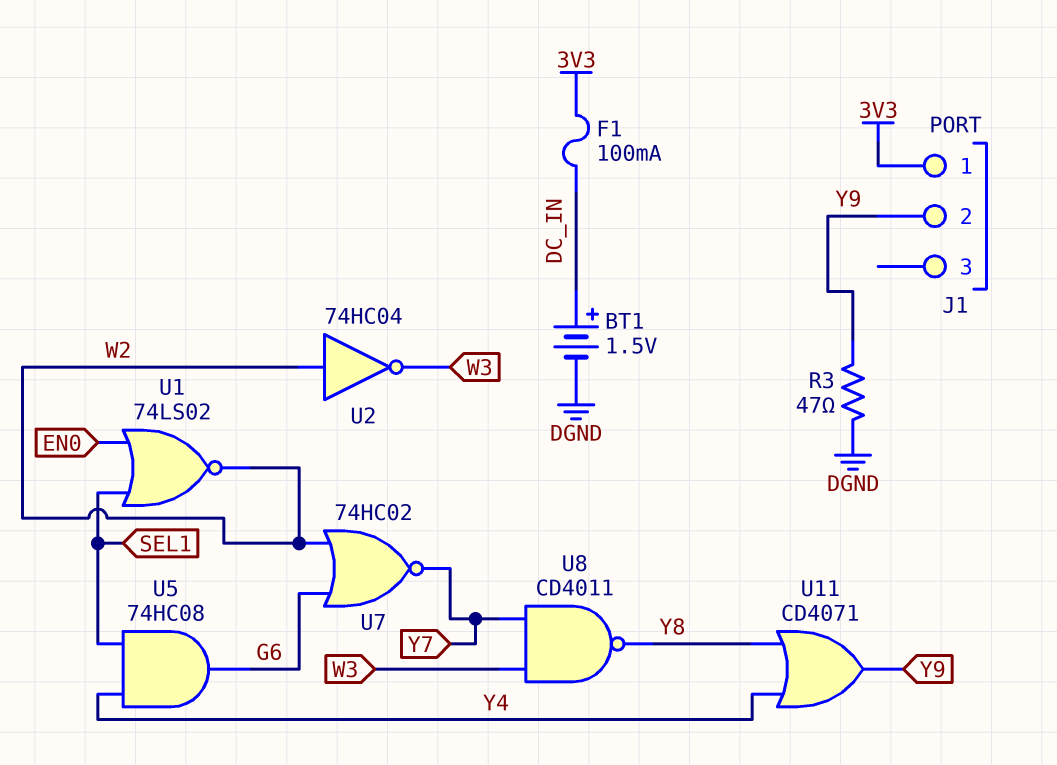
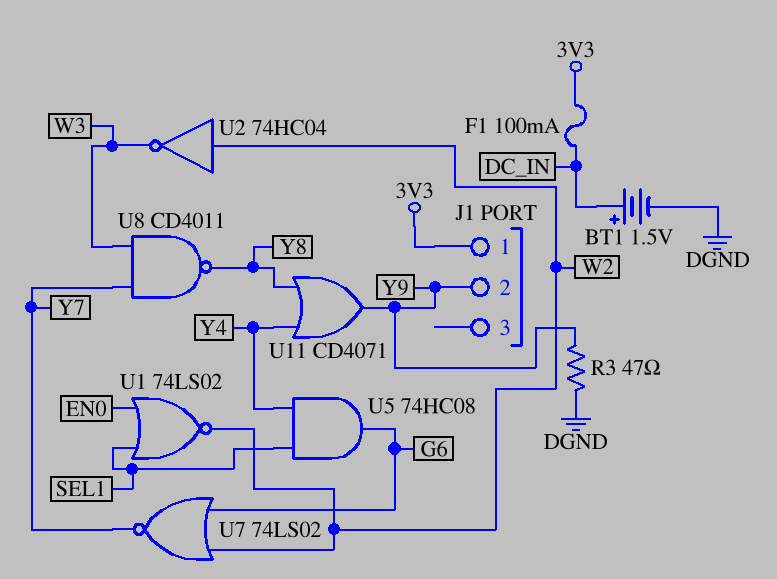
U7: NOR 74HC02 (in G6, in W2, out Y7) -> NOR 74LS02 (in G6, in W2, out Y7)

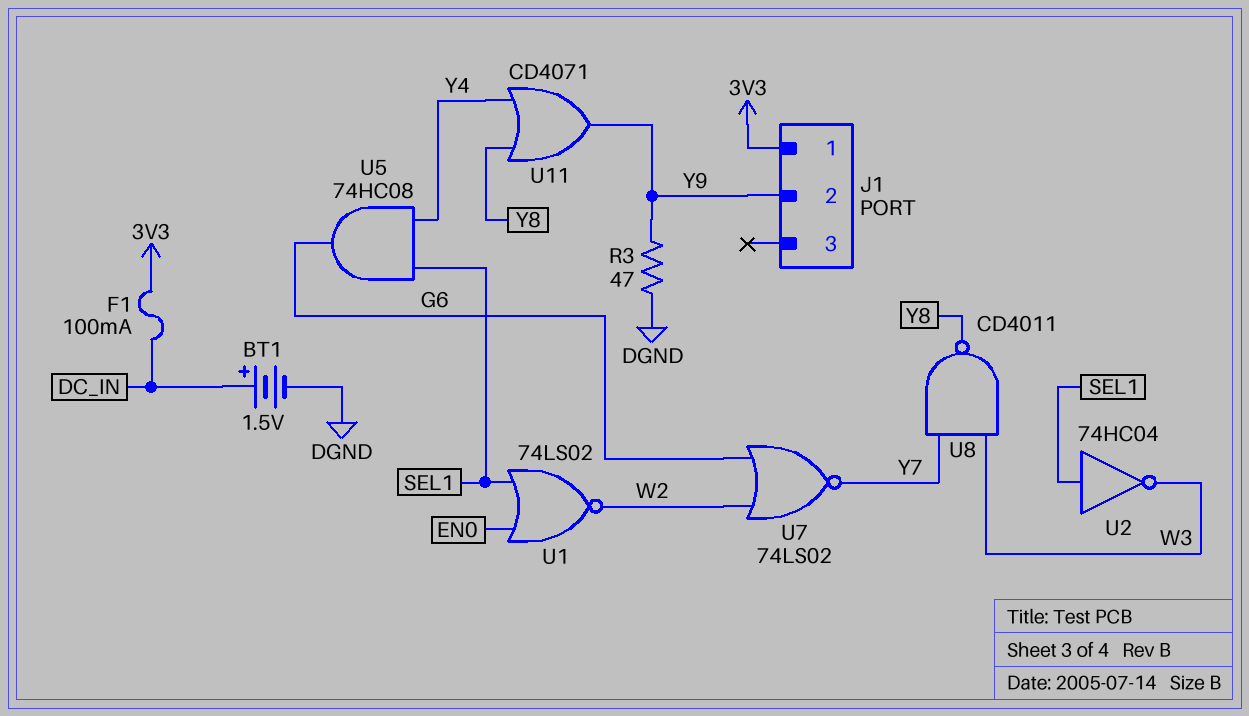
U2: NOT 74HC04 (in W2, out W3) -> NOT 74HC04 (in SEL1, out W3)

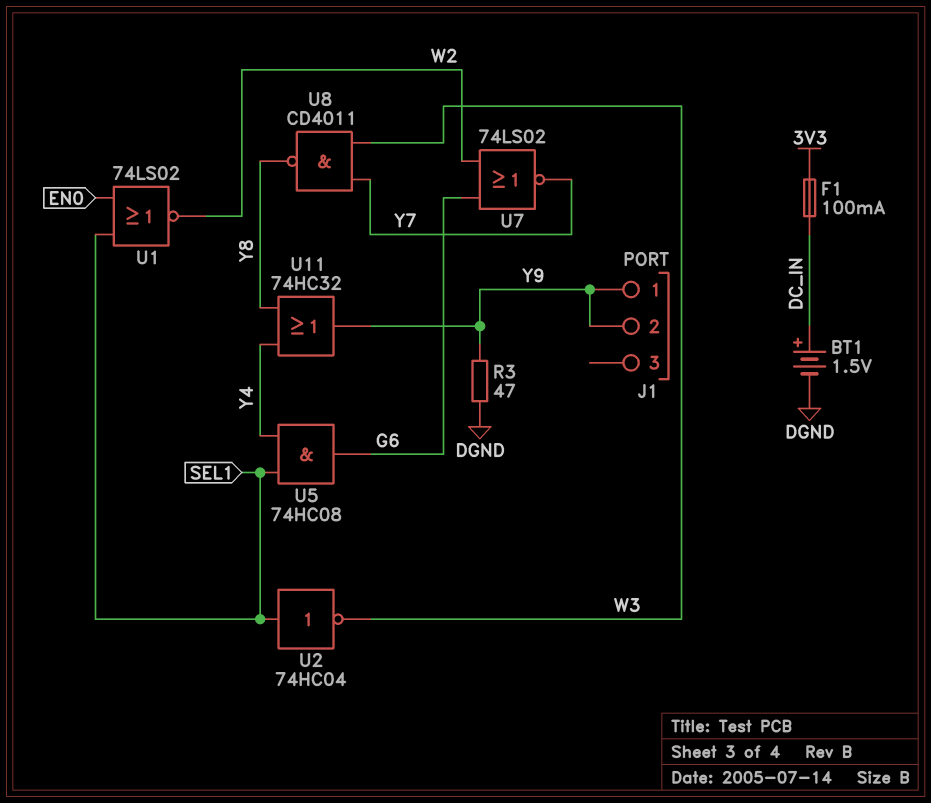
J1 pin 1: 3V3 -> Y9
U11: OR CD4071 (in Y4, in Y8, out Y9) -> OR 74HC32 (in Y4, in Y8, out Y9)

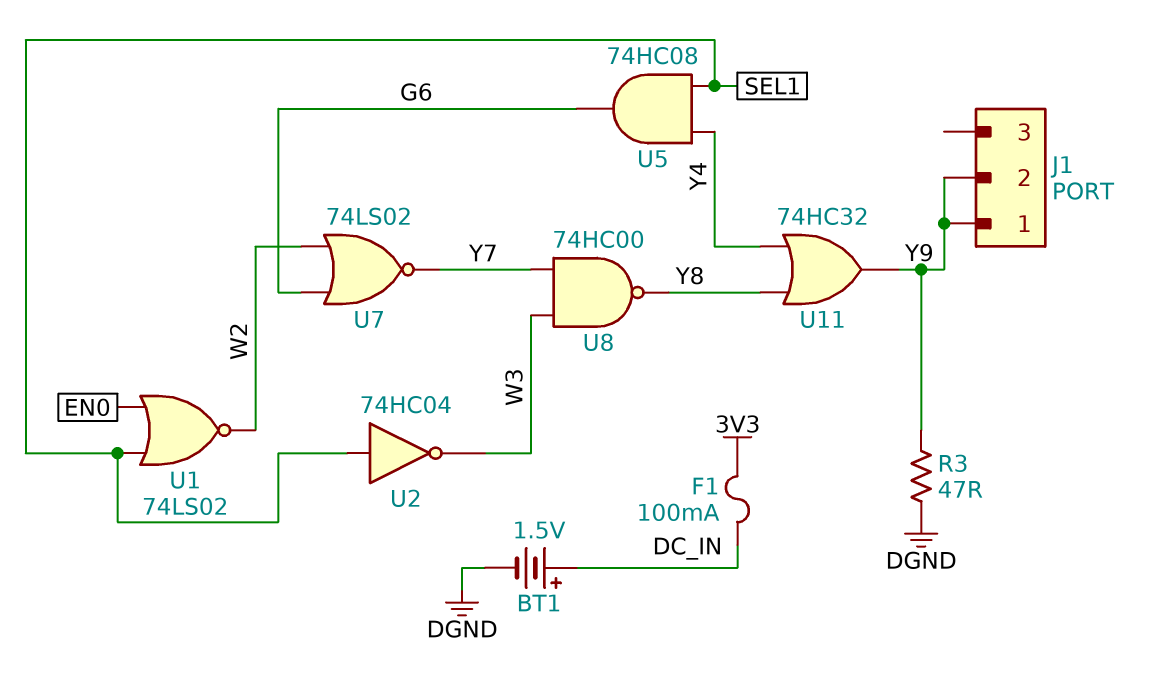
U8: NAND CD4011 (in W3, in Y7, out Y8) -> NAND 74HC00 (in W3, in Y7, out Y8)

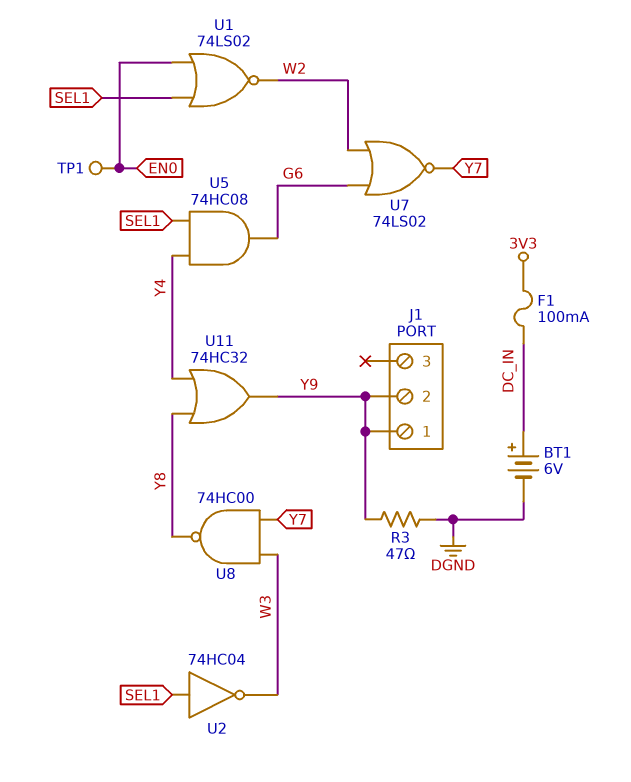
BT1: 1.5V (plus DC_IN, minus DGND) -> 6V (plus DC_IN, minus DGND)
TP1: none -> test point (EN0)

